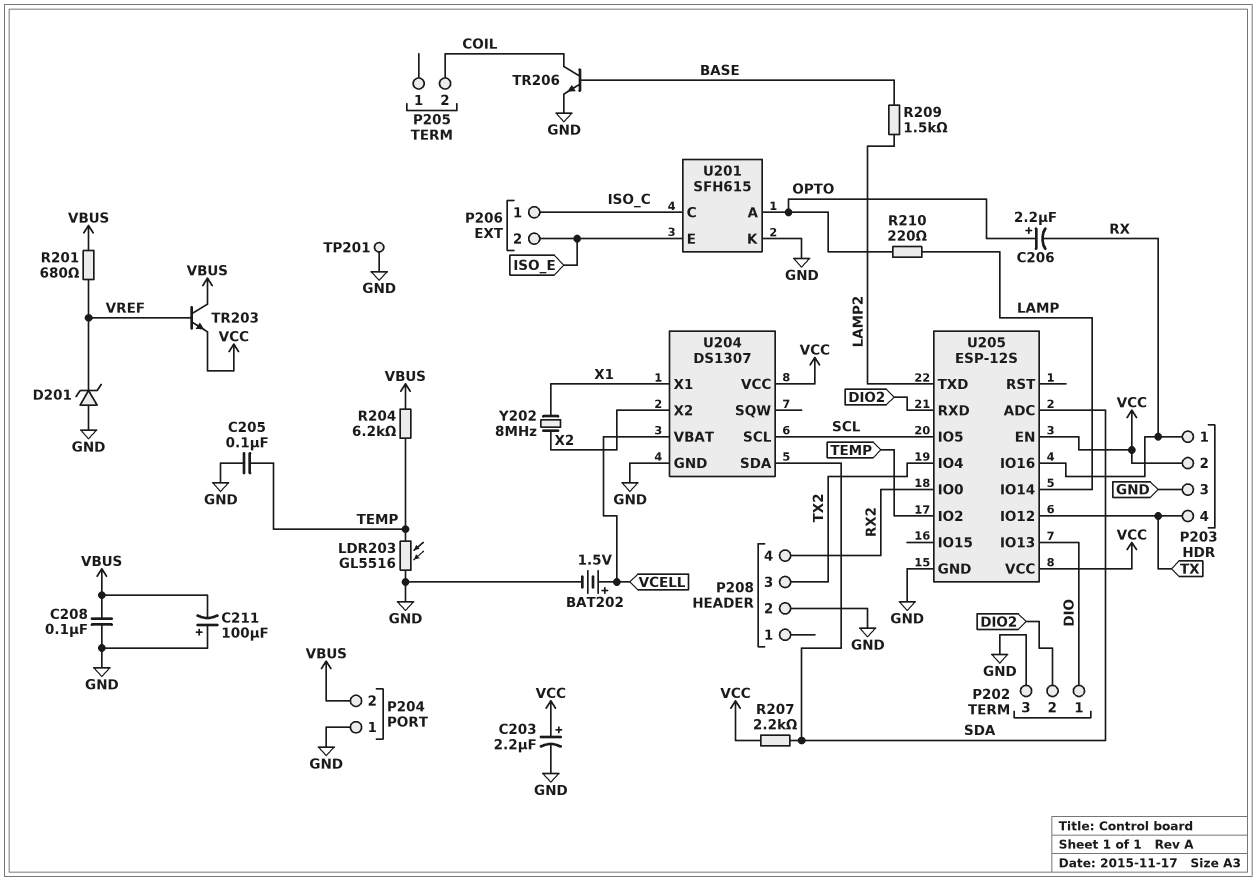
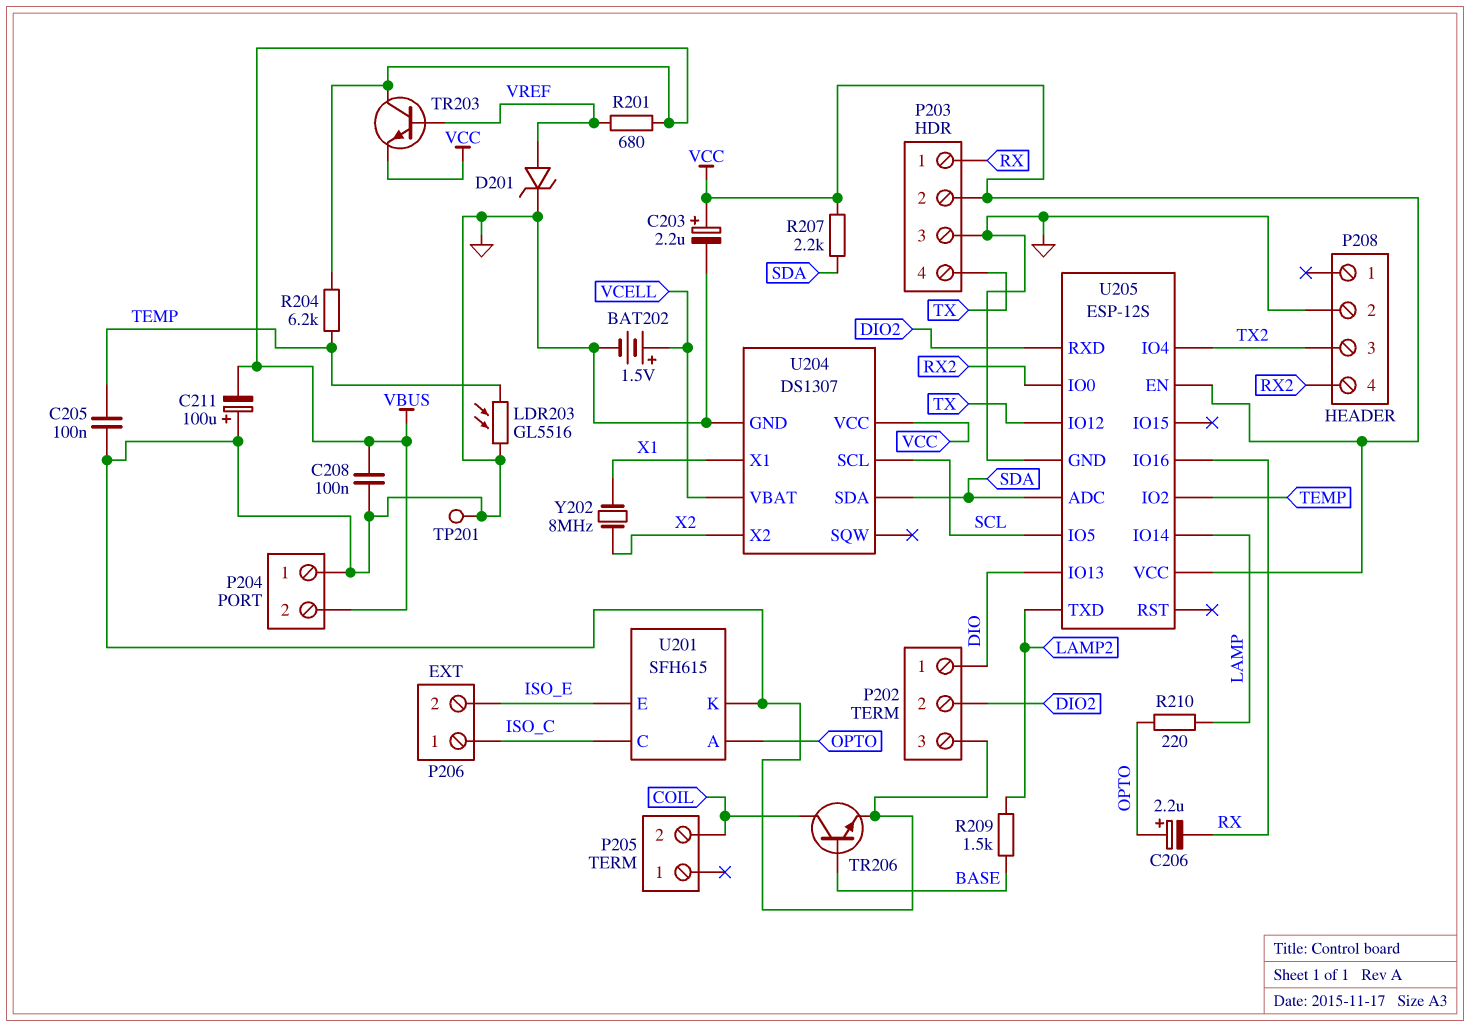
D201: zener (A GND, K VREF) -> zener (A VREF, K GND)

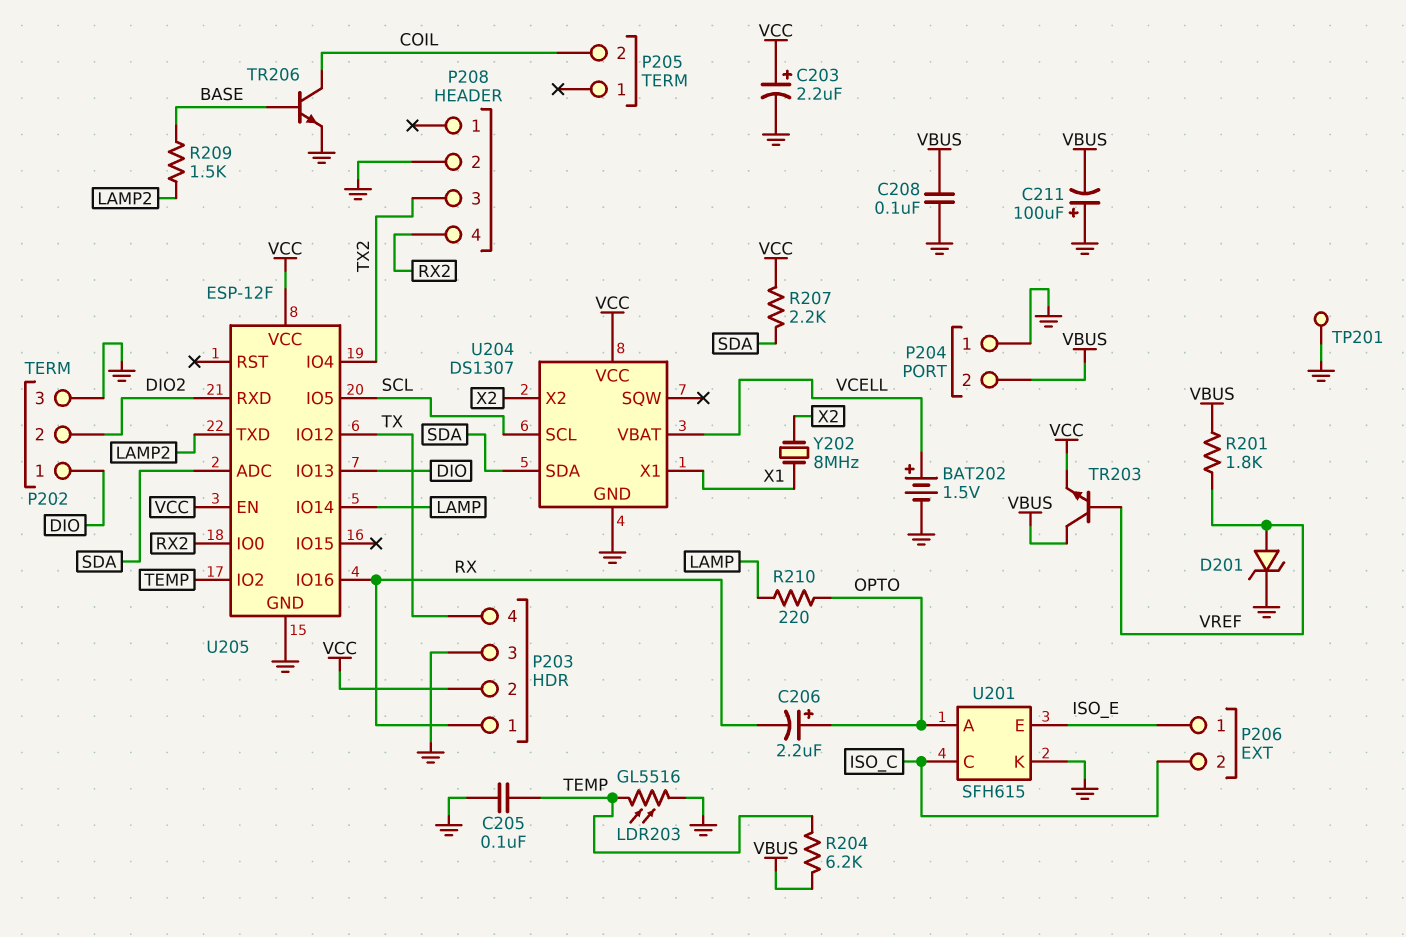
P206 pin 1: ISO_C -> ISO_E
P206 pin 2: ISO_E -> ISO_C
R201: 680 (VBUS, VREF) -> 1.8k (VBUS, VREF)
U205: ESP-12S -> ESP-12F

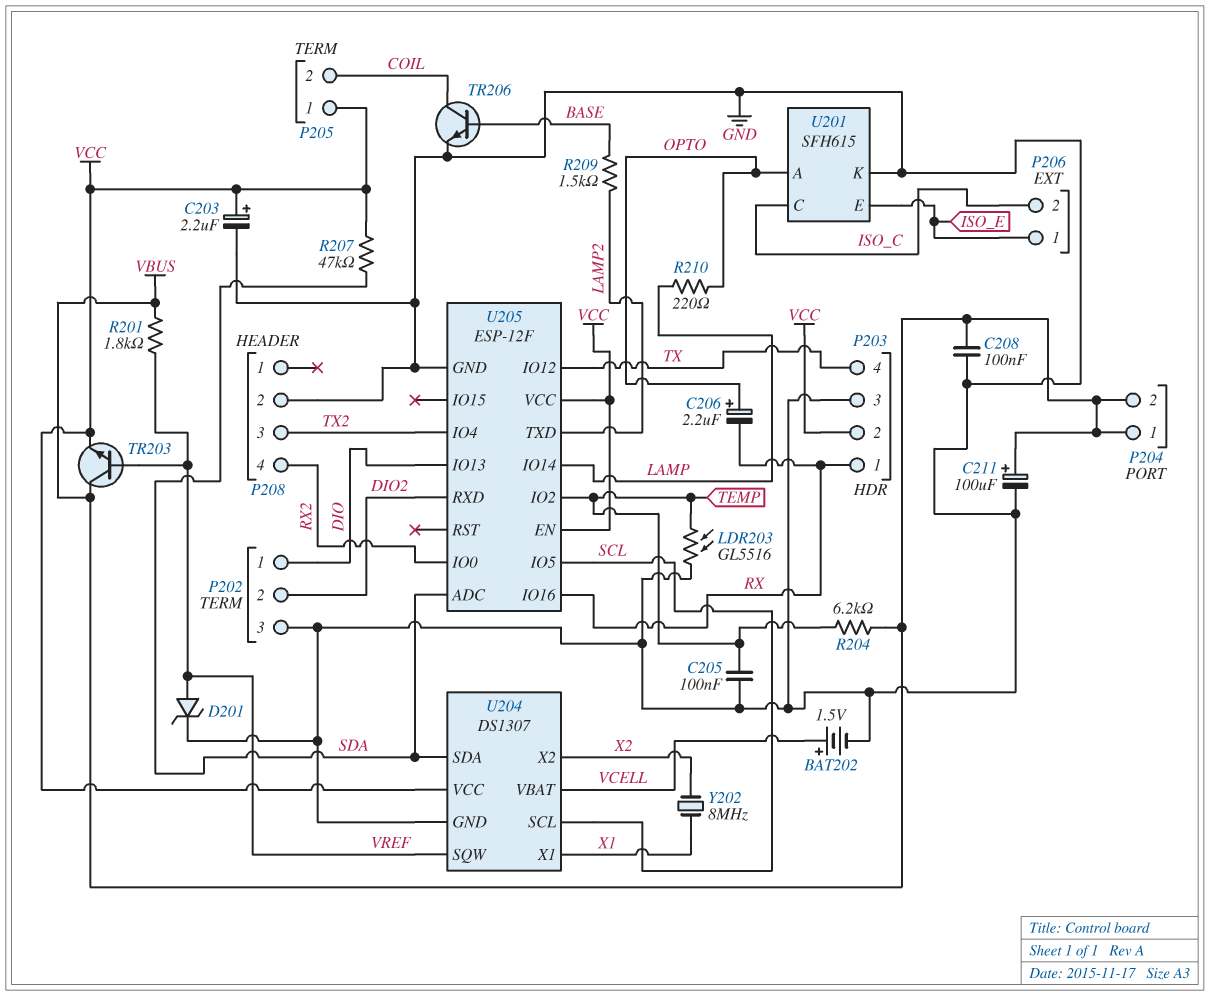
C211: 100uF (plus GND, minus VBUS) -> 100uF (plus VBUS, minus GND)
P204 pin 1: GND -> VBUS
P205 pin 1: none -> VCC
R207: 2.2k (SDA, VCC) -> 47k (SDA, VCC)
TP201: test point (GND) -> none
U204 pin SQW: none -> VREF

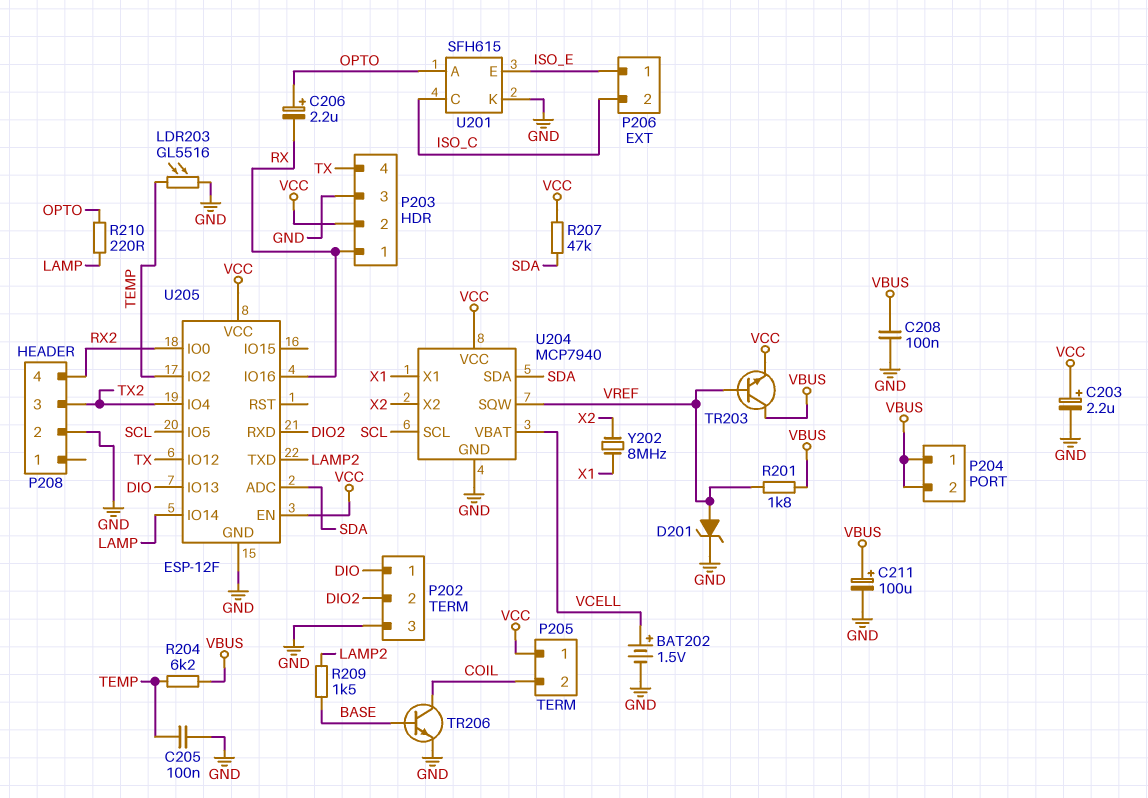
U204: DS1307 -> MCP7940

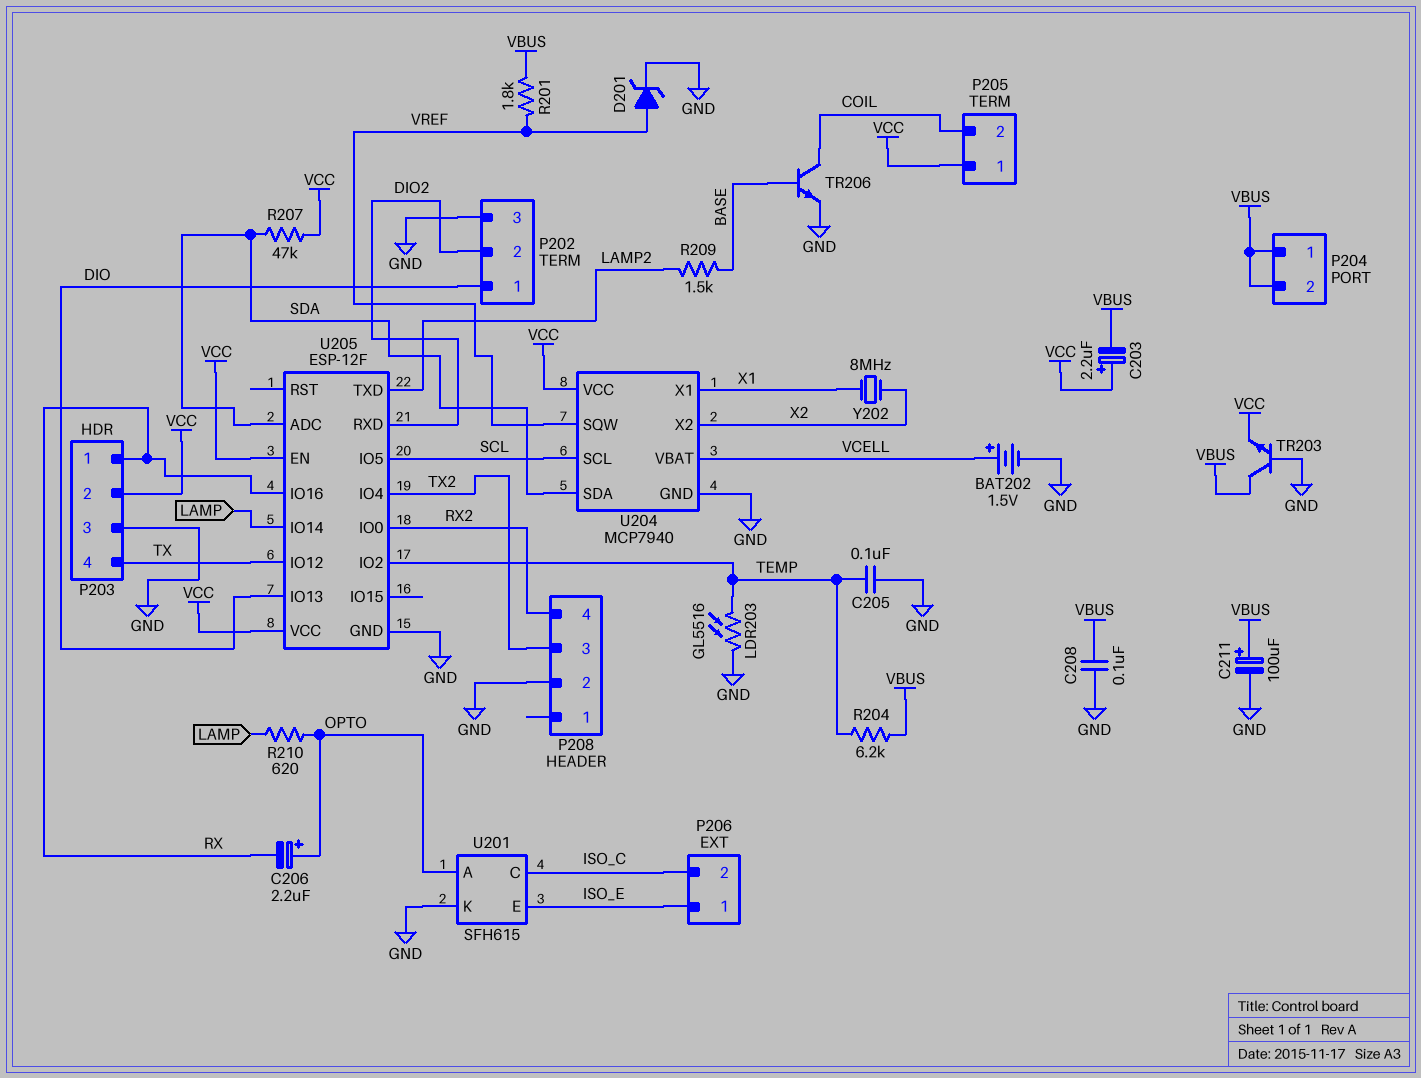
C203: 2.2uF (plus VCC, minus GND) -> 2.2uF (plus VCC, minus VBUS)
R210: 220 (LAMP, OPTO) -> 620 (LAMP, OPTO)
TR203: NPN (B VREF, C VBUS, E VCC) -> NPN (B GND, C VBUS, E VCC)

